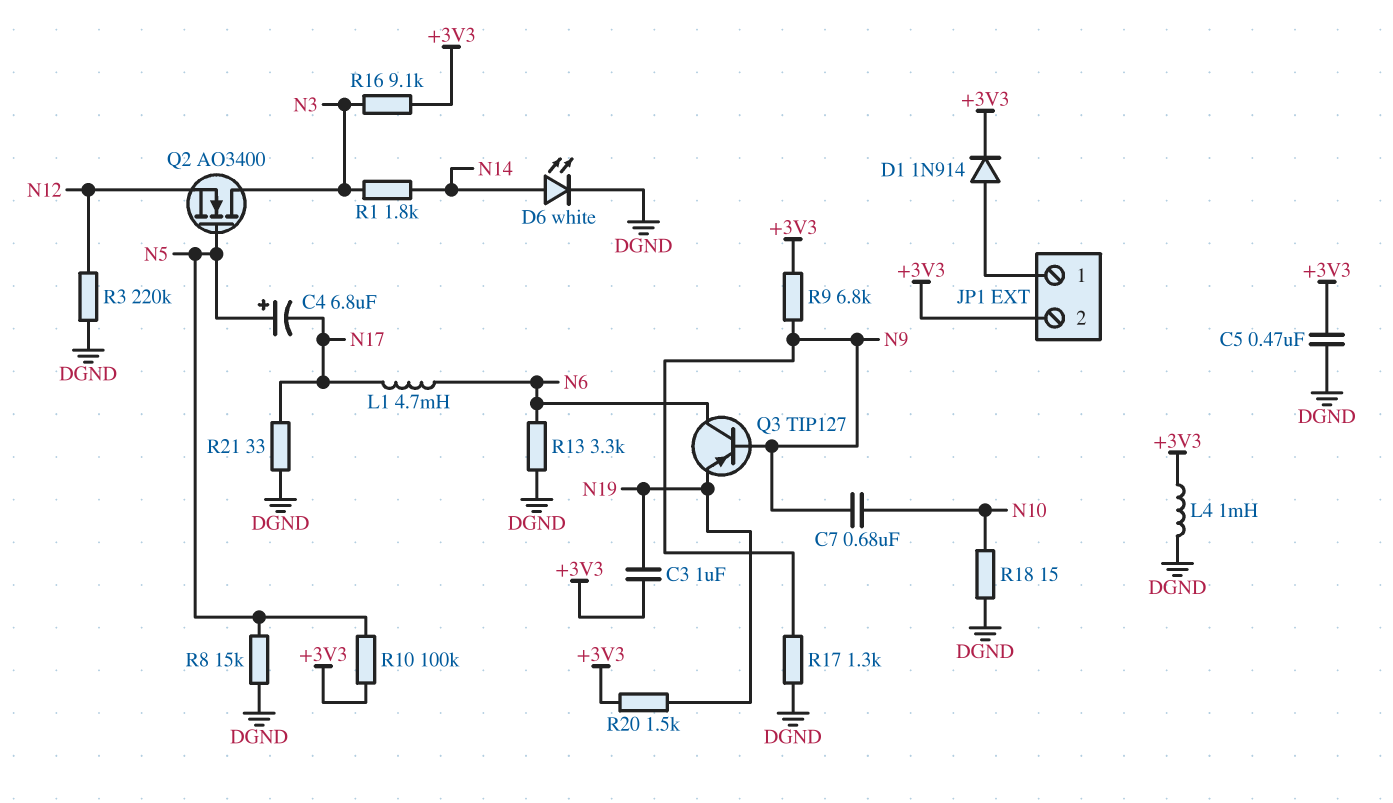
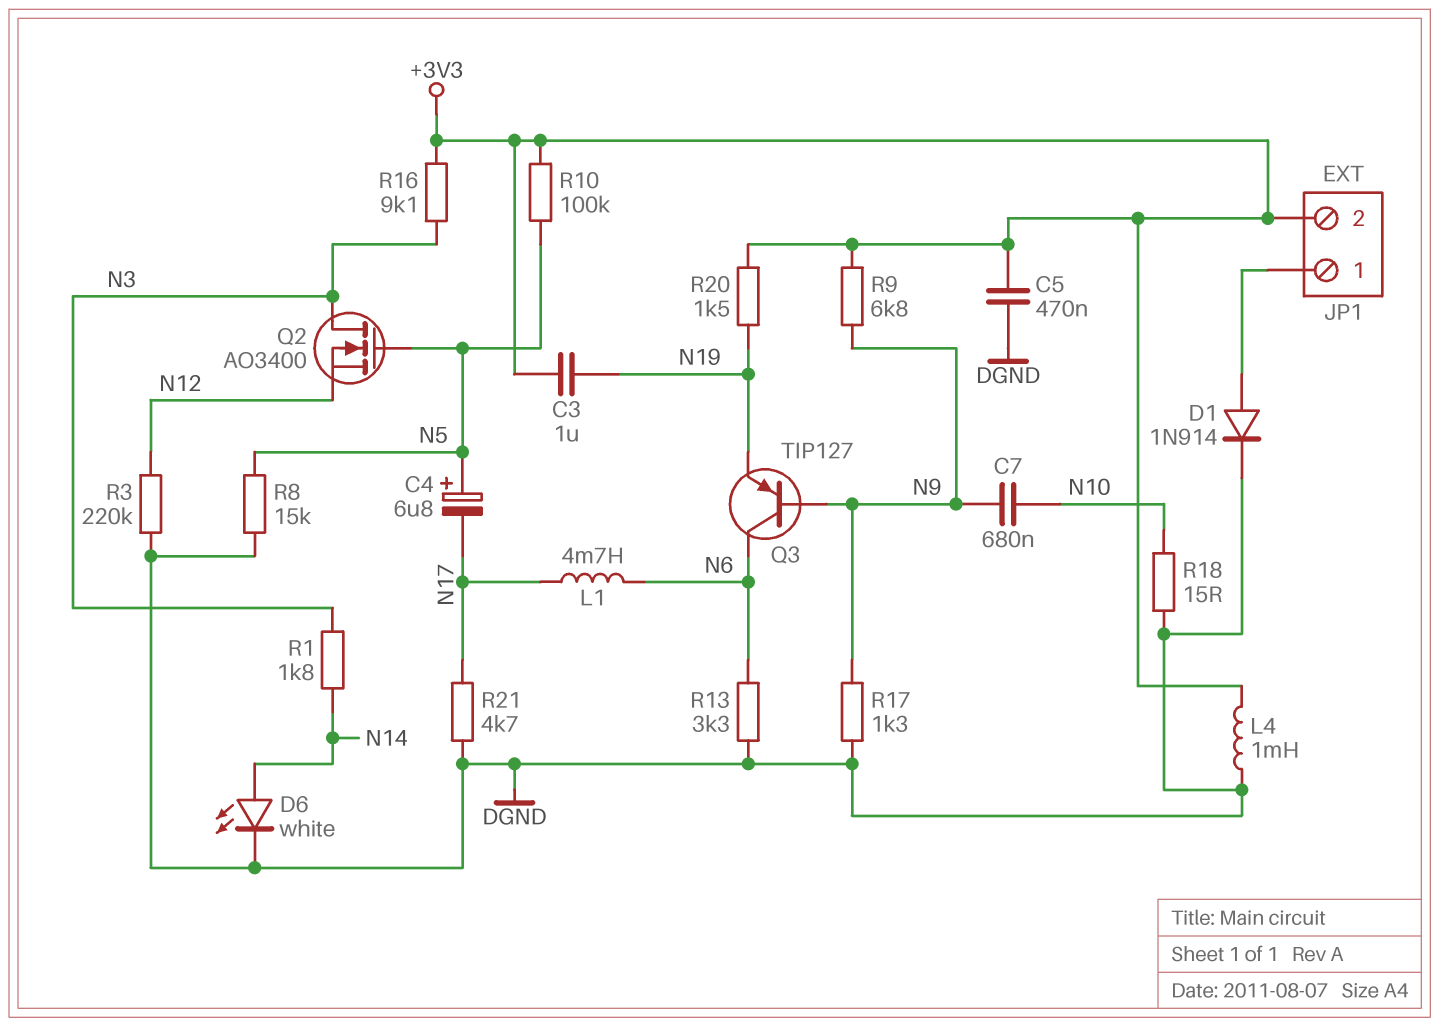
D1: diode 1N914 (A JP1/1, K +3V3) -> diode 1N914 (A JP1/1, K DGND)
R21: 33 (DGND, N17) -> 4.7k (DGND, N17)

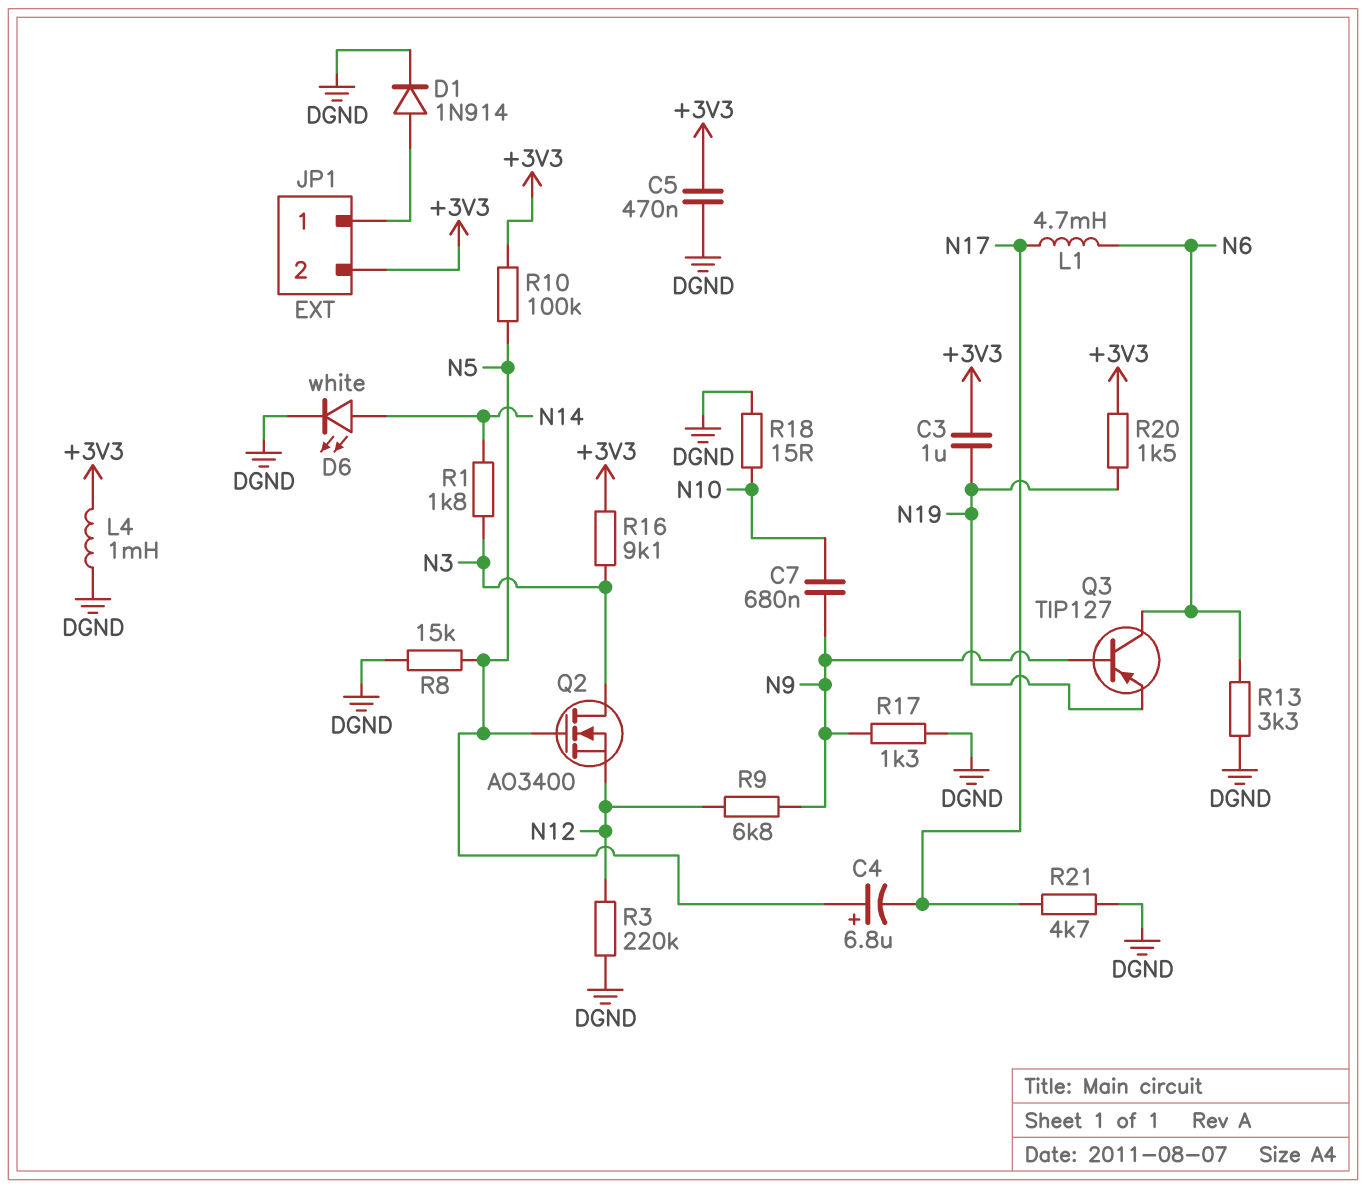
R9: 6.8k (+3V3, N9) -> 6.8k (N9, N12)

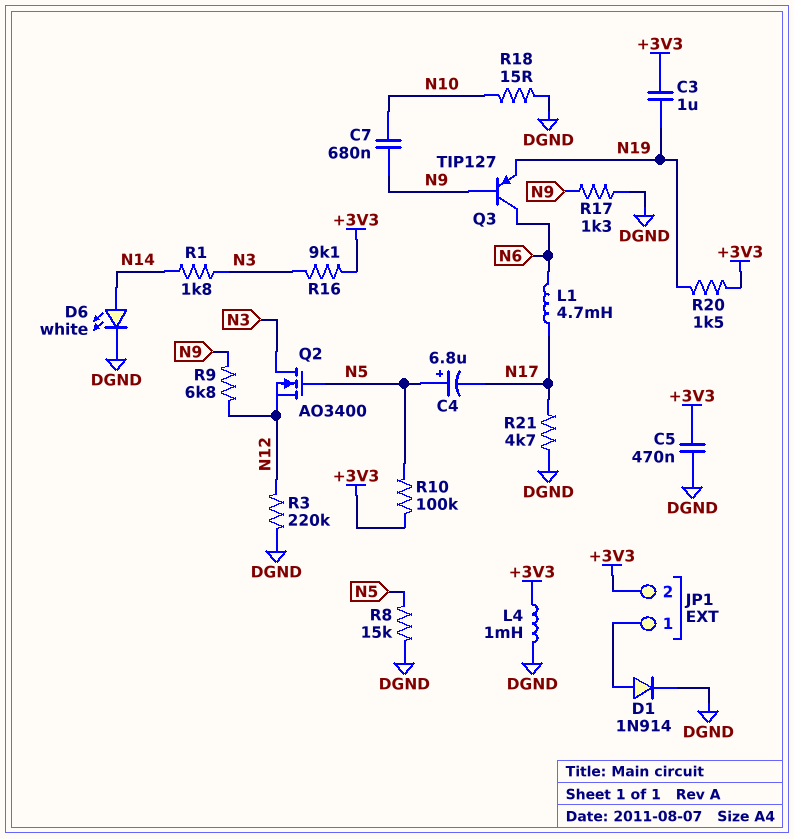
R13: 3.3k (DGND, N6) -> none

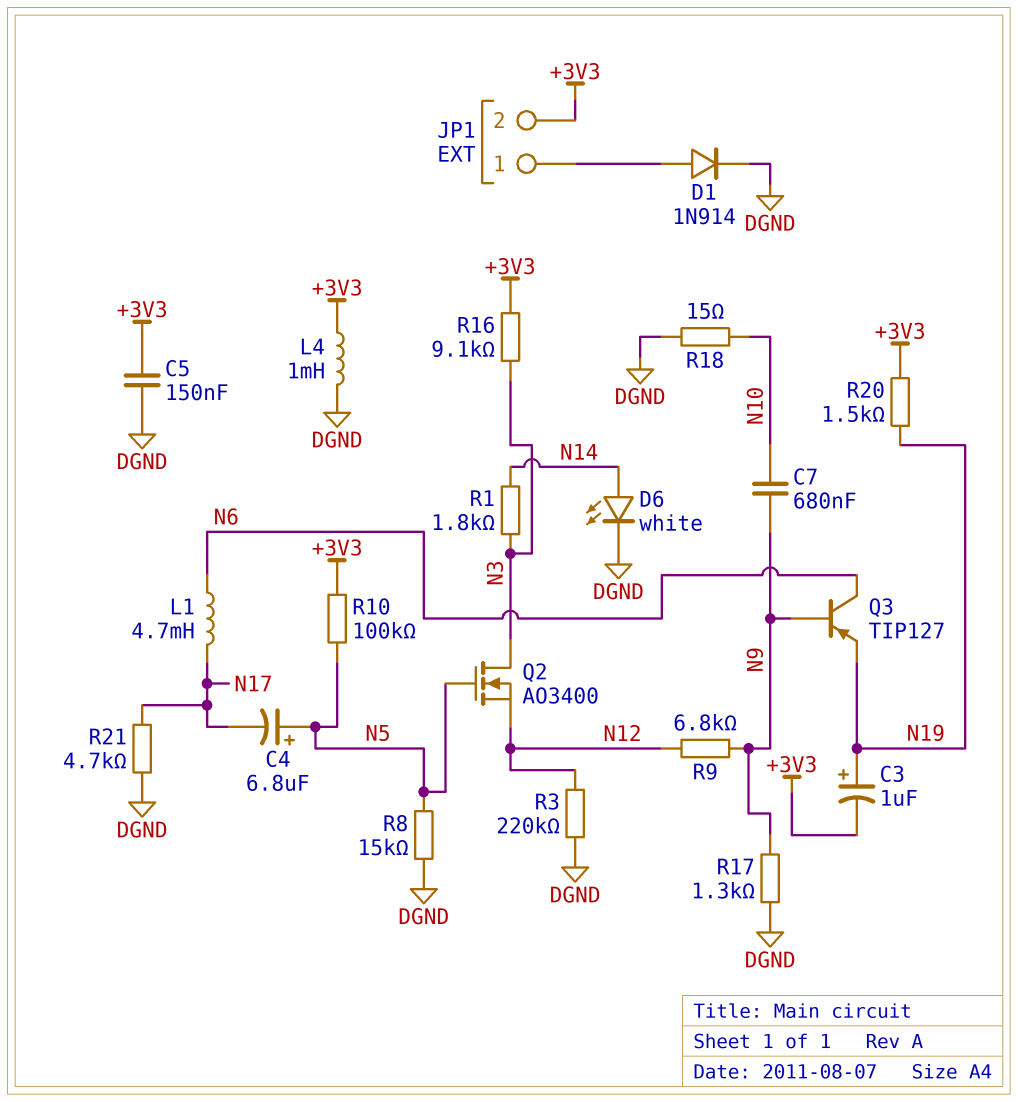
C3: 1uF (+3V3, N19) -> 1uF (plus N19, minus +3V3)
C5: 470nF (+3V3, DGND) -> 150nF (+3V3, DGND)

